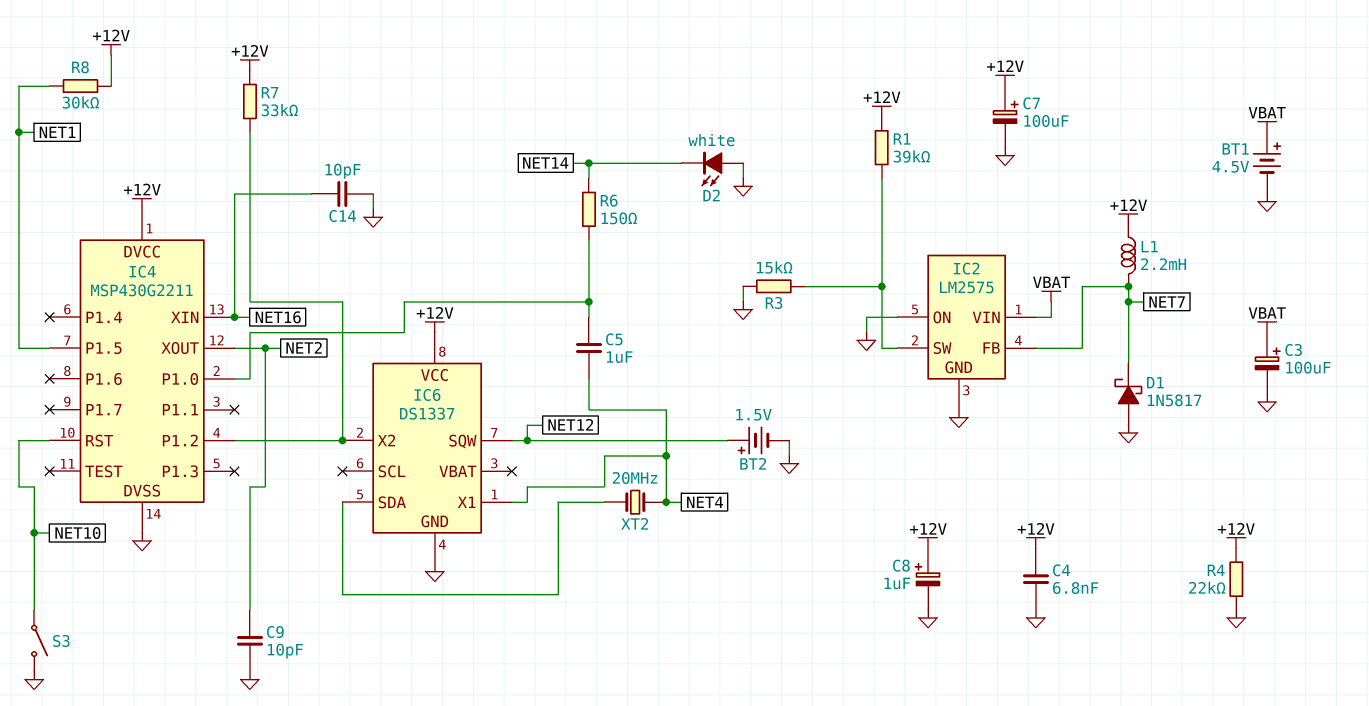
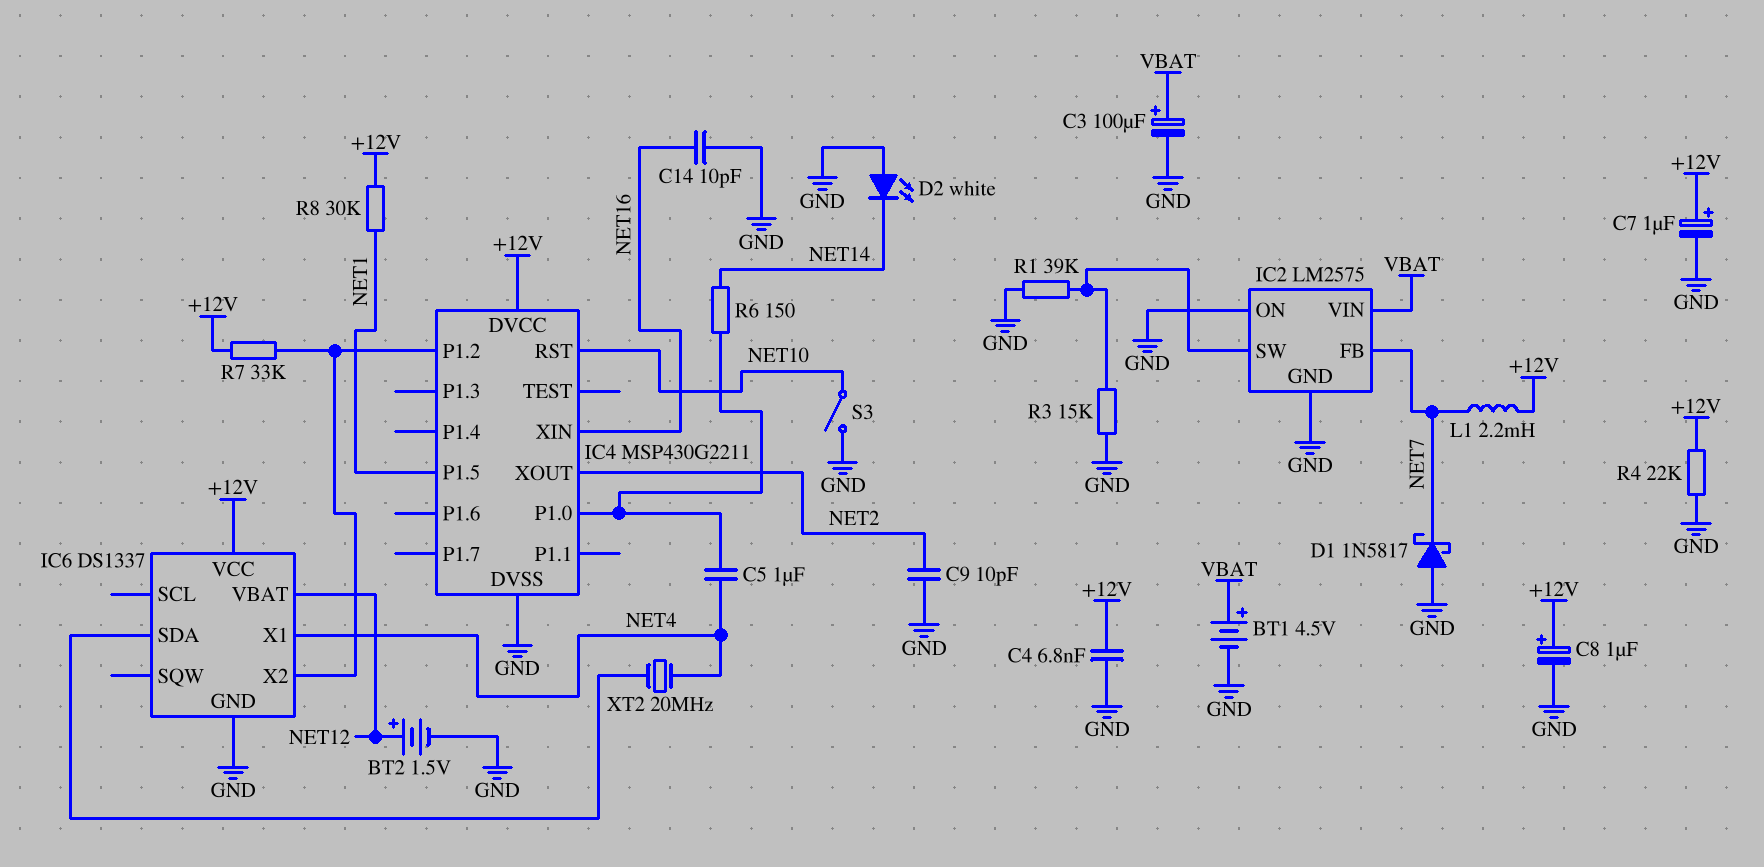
C7: 100uF (plus +12V, minus GND) -> 1uF (plus +12V, minus GND)
IC6 pin SQW: NET12 -> none
IC6 pin VBAT: none -> NET12
R1: 39k (+12V, IC2/SW) -> 39k (GND, IC2/SW)

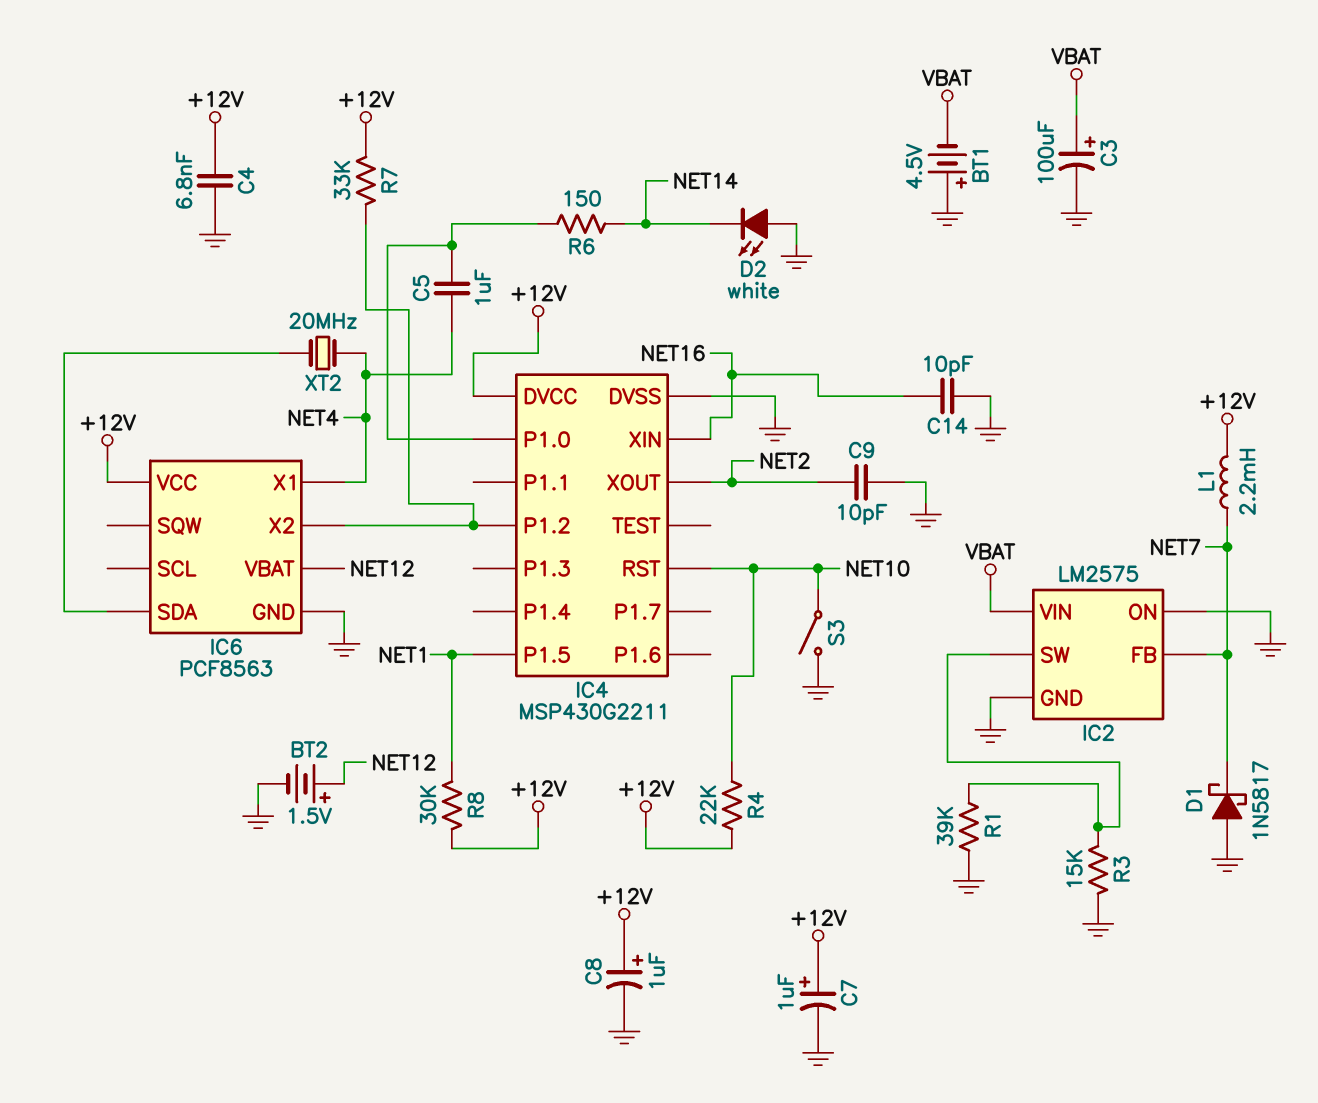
BT1: 4.5V (plus VBAT, minus GND) -> 4.5V (plus GND, minus VBAT)
IC6: DS1337 -> PCF8563
R4: 22k (+12V, GND) -> 22k (+12V, NET10)

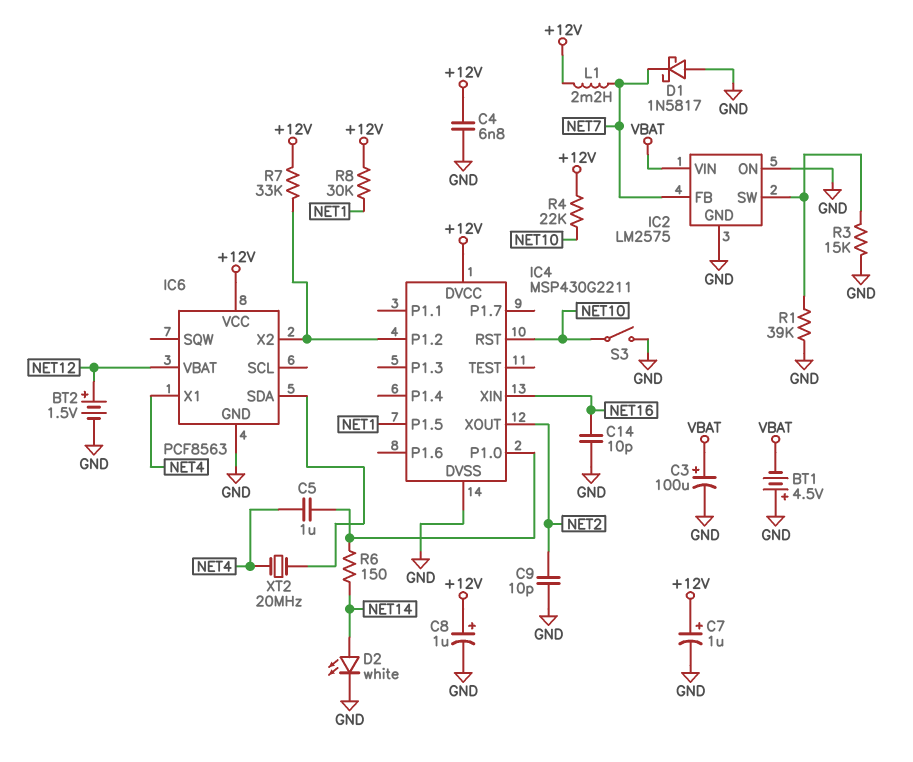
D2: LED white (A GND, K NET14) -> LED white (A NET14, K GND)

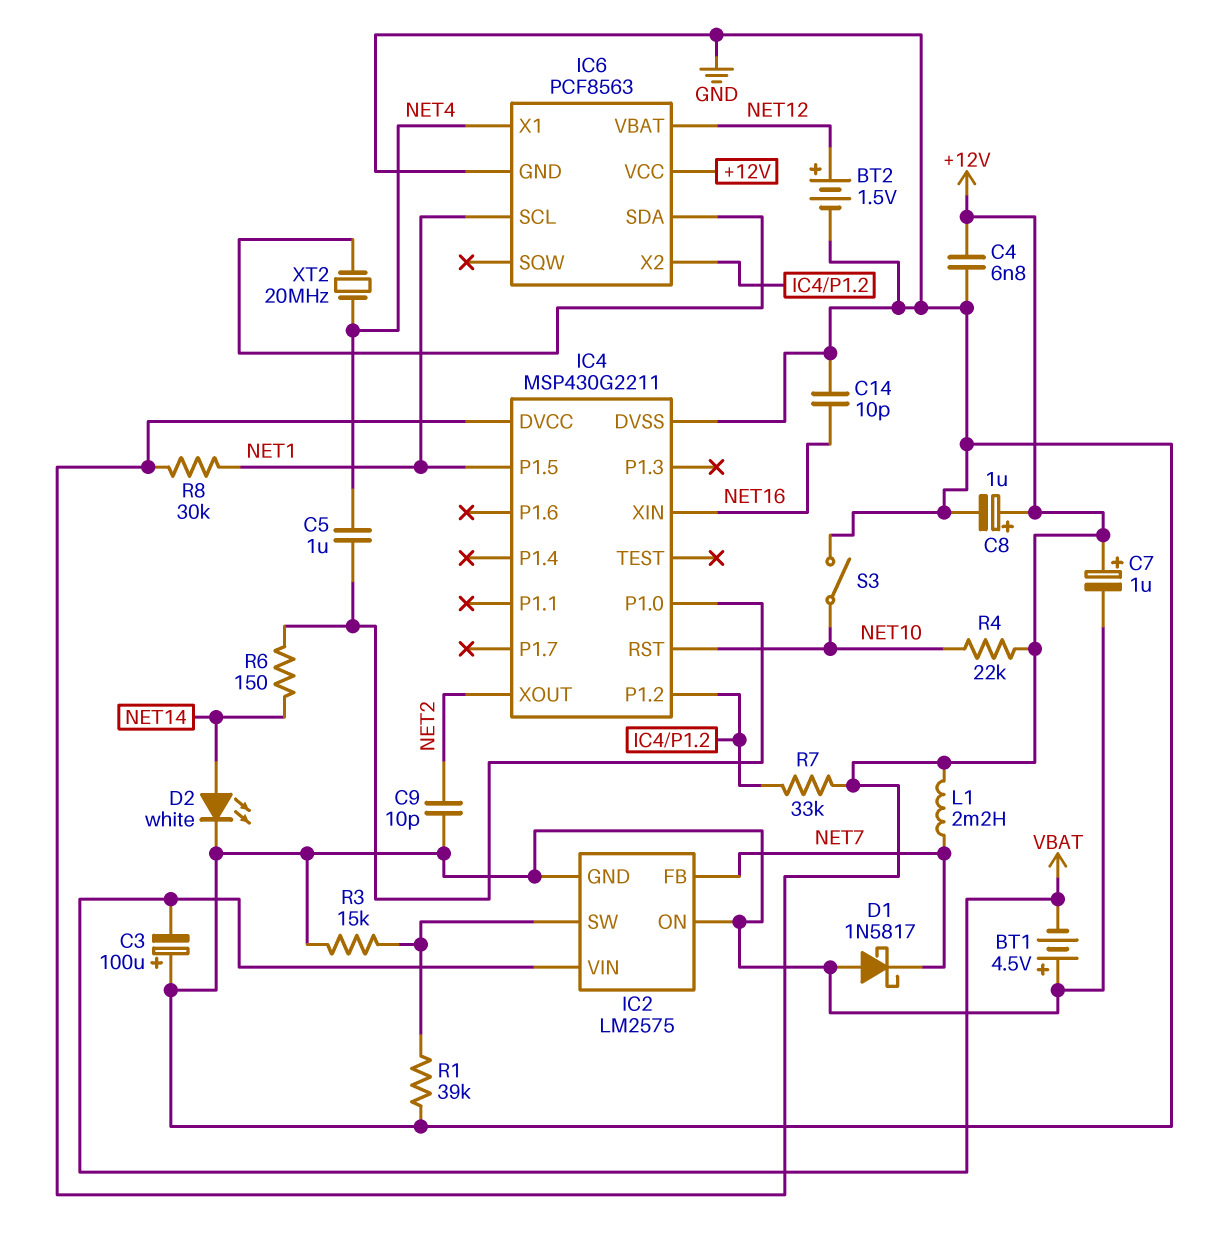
C3: 100uF (plus VBAT, minus GND) -> 100uF (plus GND, minus VBAT)
IC6 pin SCL: none -> NET1

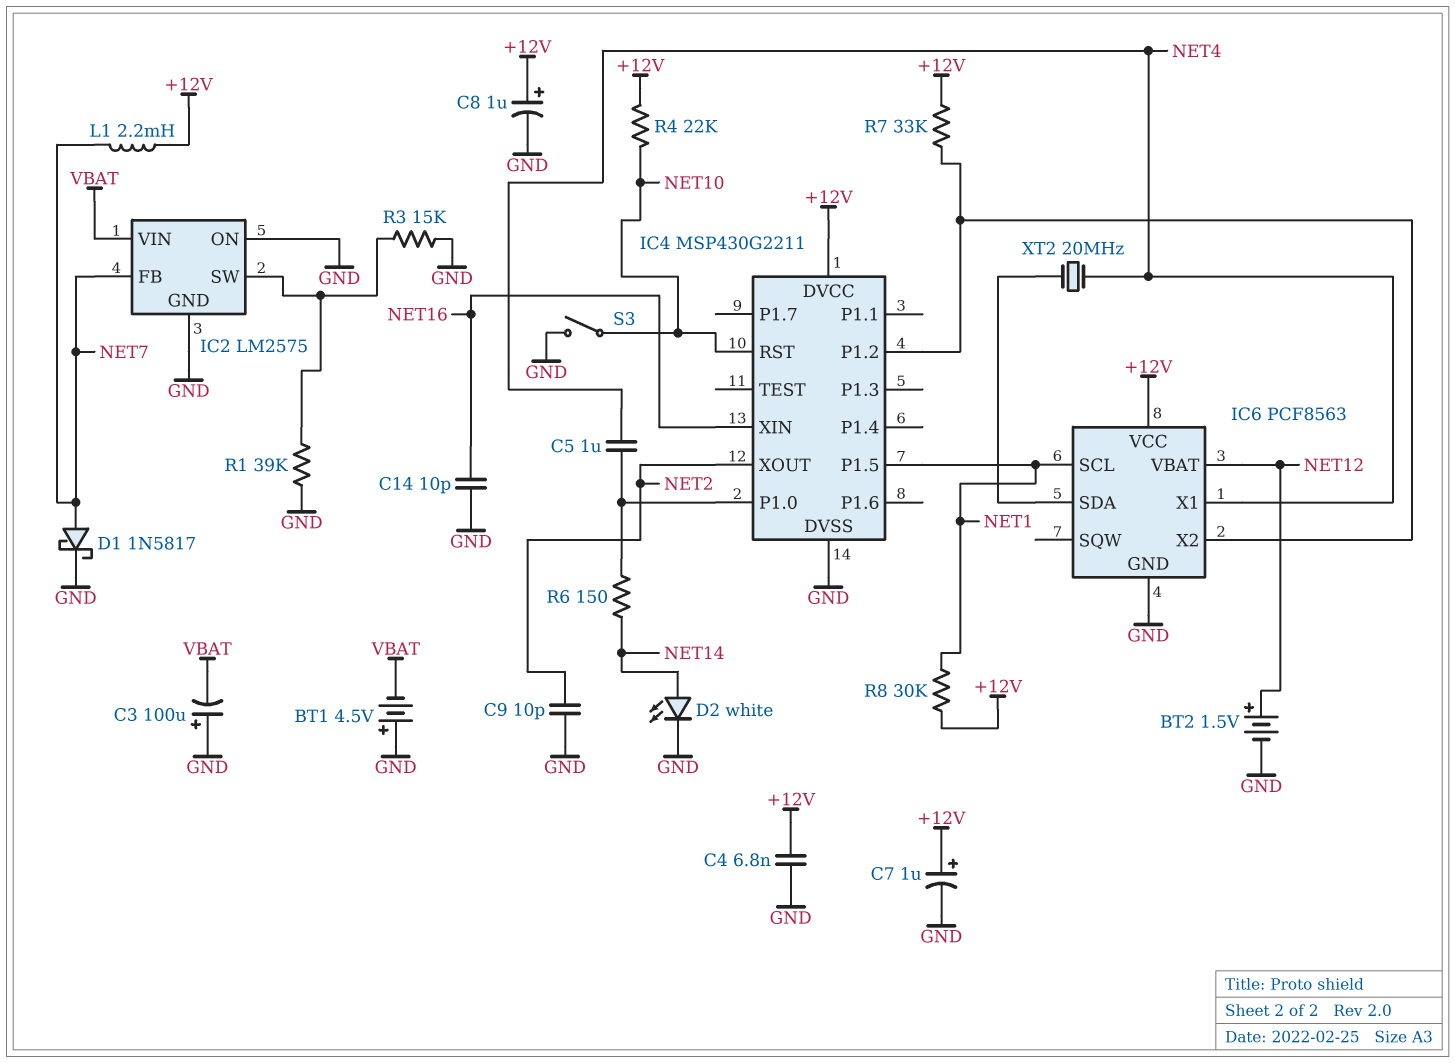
D1: schottky 1N5817 (A GND, K NET7) -> schottky 1N5817 (A NET7, K GND)

